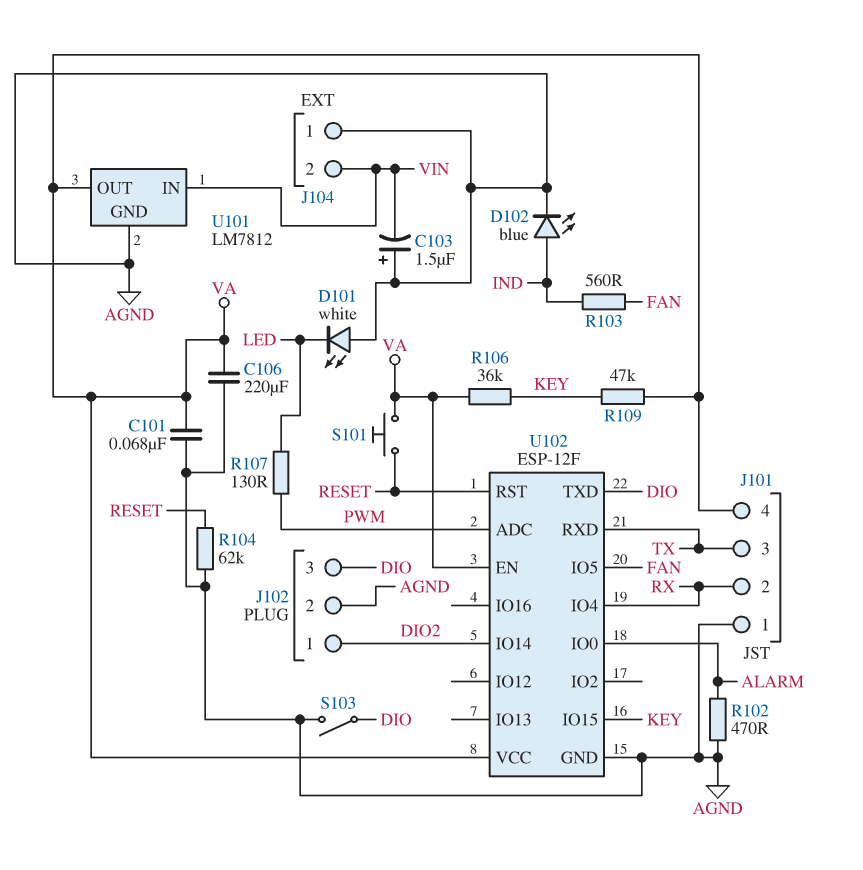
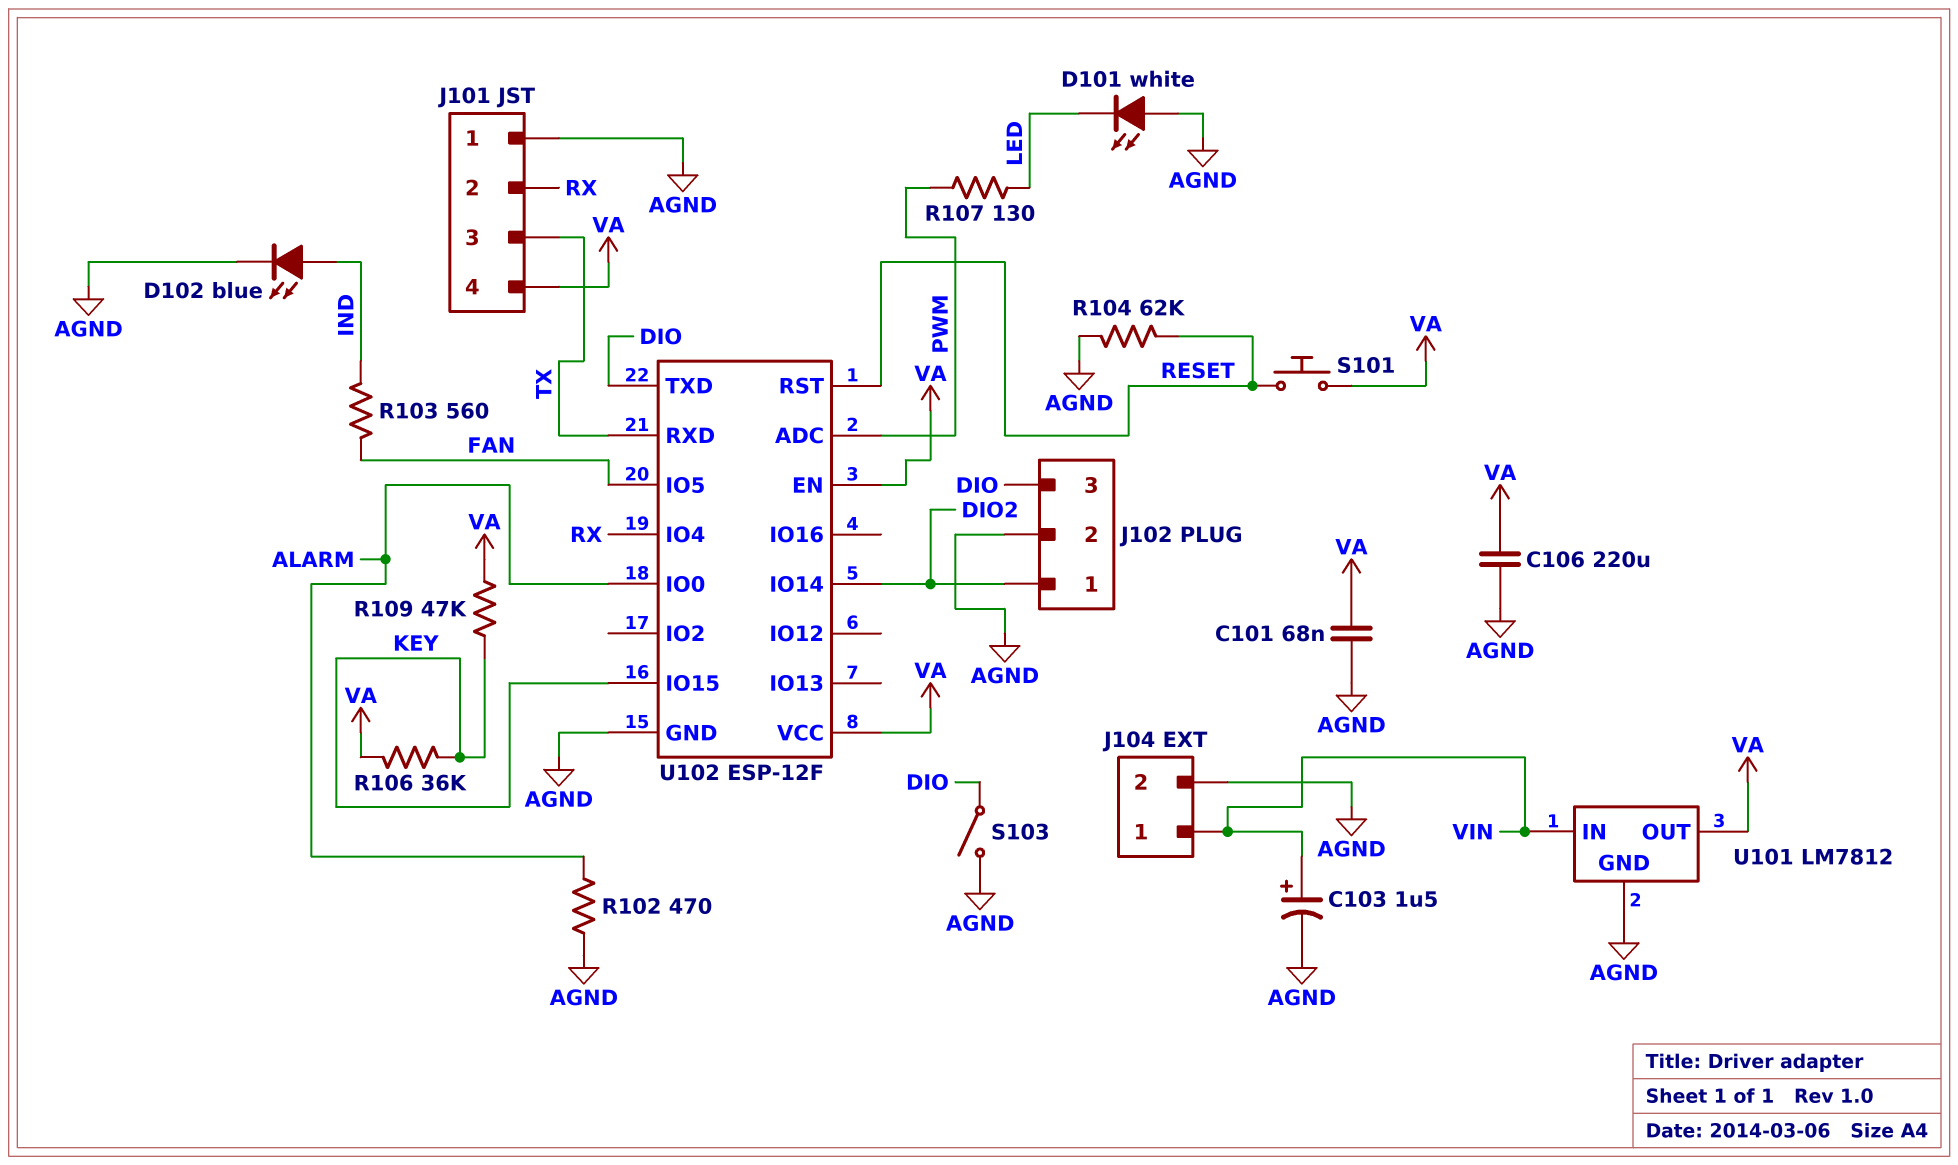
C103: 1.5uF (plus AGND, minus VIN) -> 1.5uF (plus VIN, minus AGND)
J104 pin 1: AGND -> VIN
J104 pin 2: VIN -> AGND

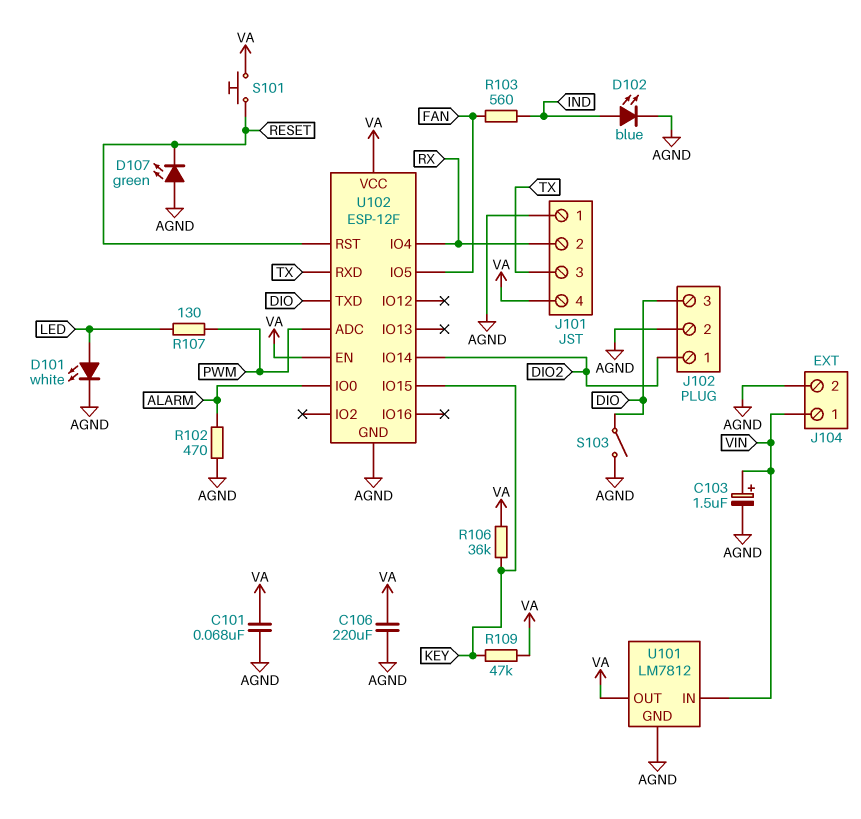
D101: LED white (A AGND, K LED) -> LED white (A LED, K AGND)
D107: none -> LED green (A AGND, K RESET)
R104: 62k (AGND, RESET) -> none

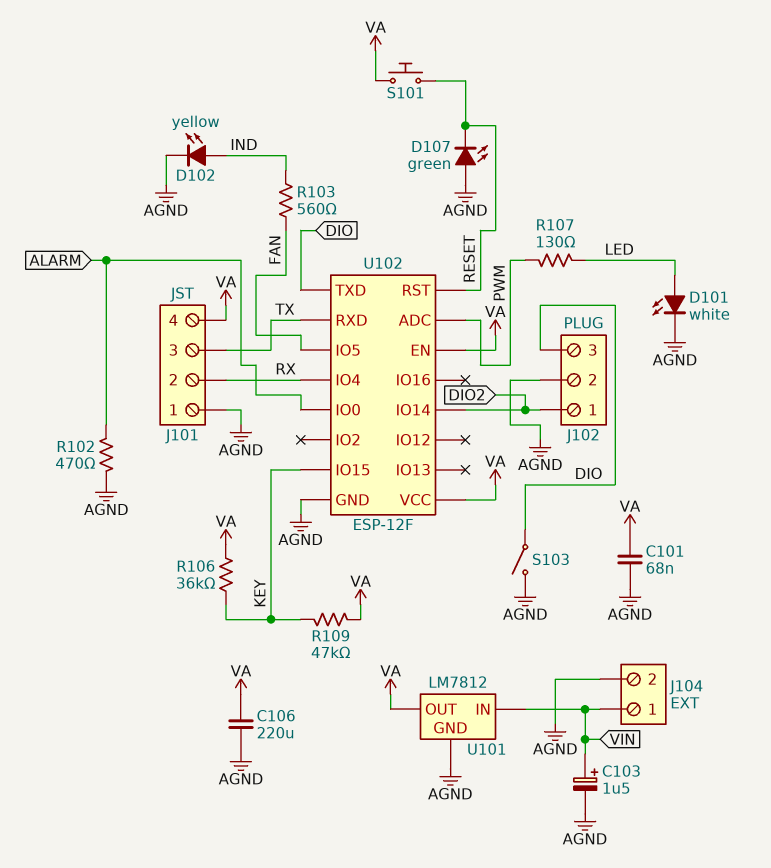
D102: LED blue (A IND, K AGND) -> LED yellow (A IND, K AGND)

